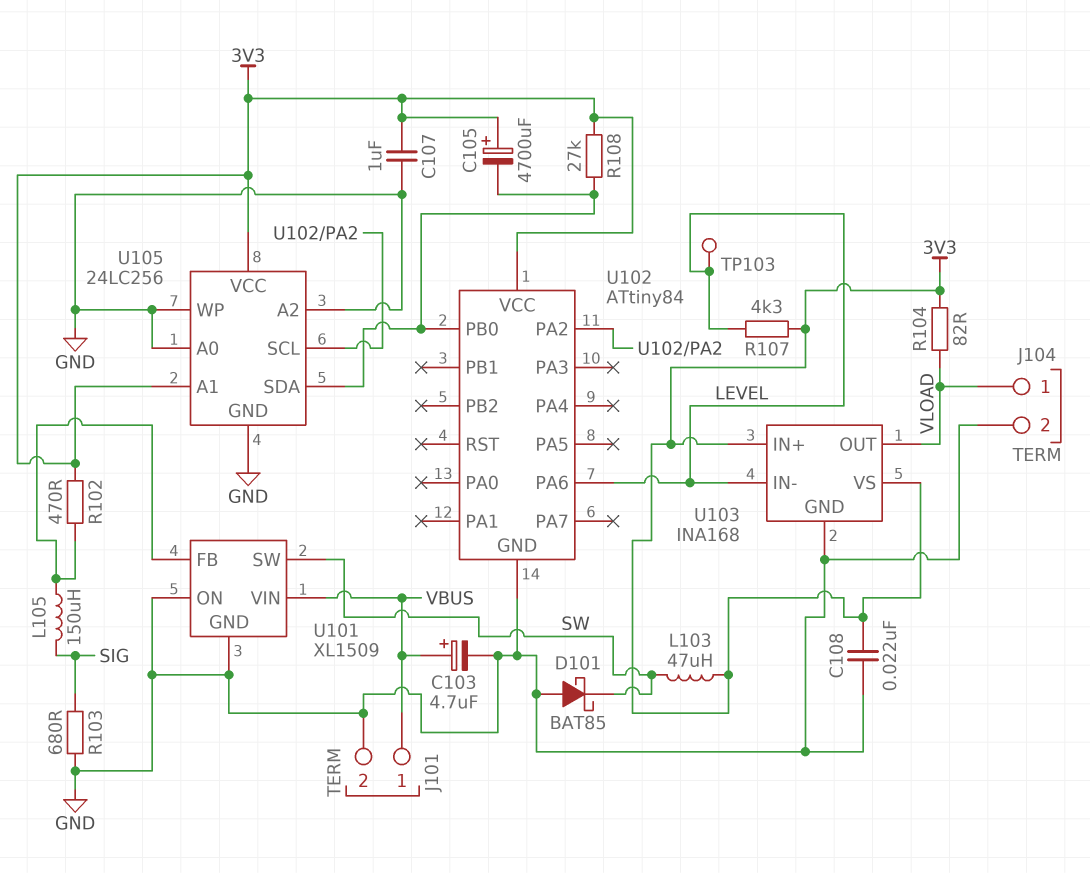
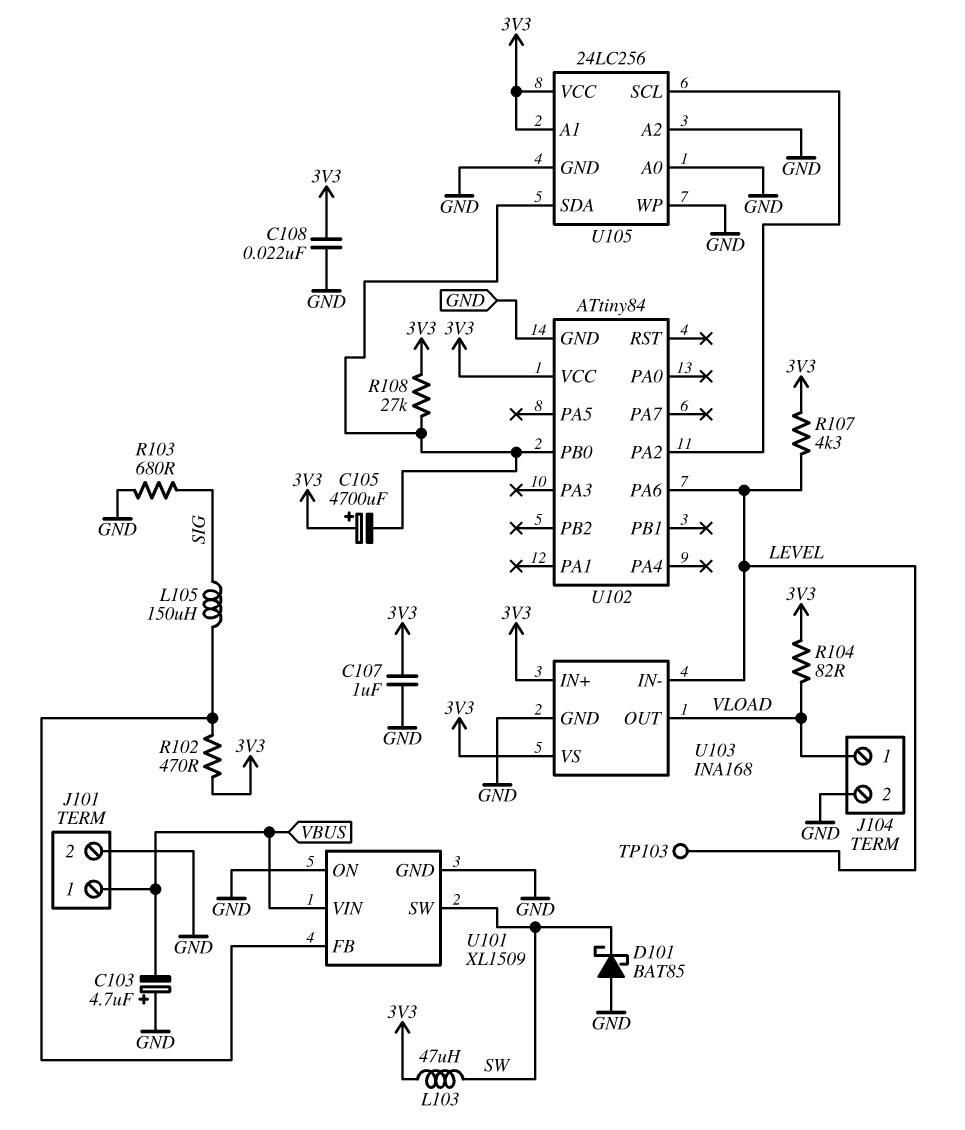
C103: 4.7uF (plus VBUS, minus GND) -> 4.7uF (plus GND, minus VBUS)

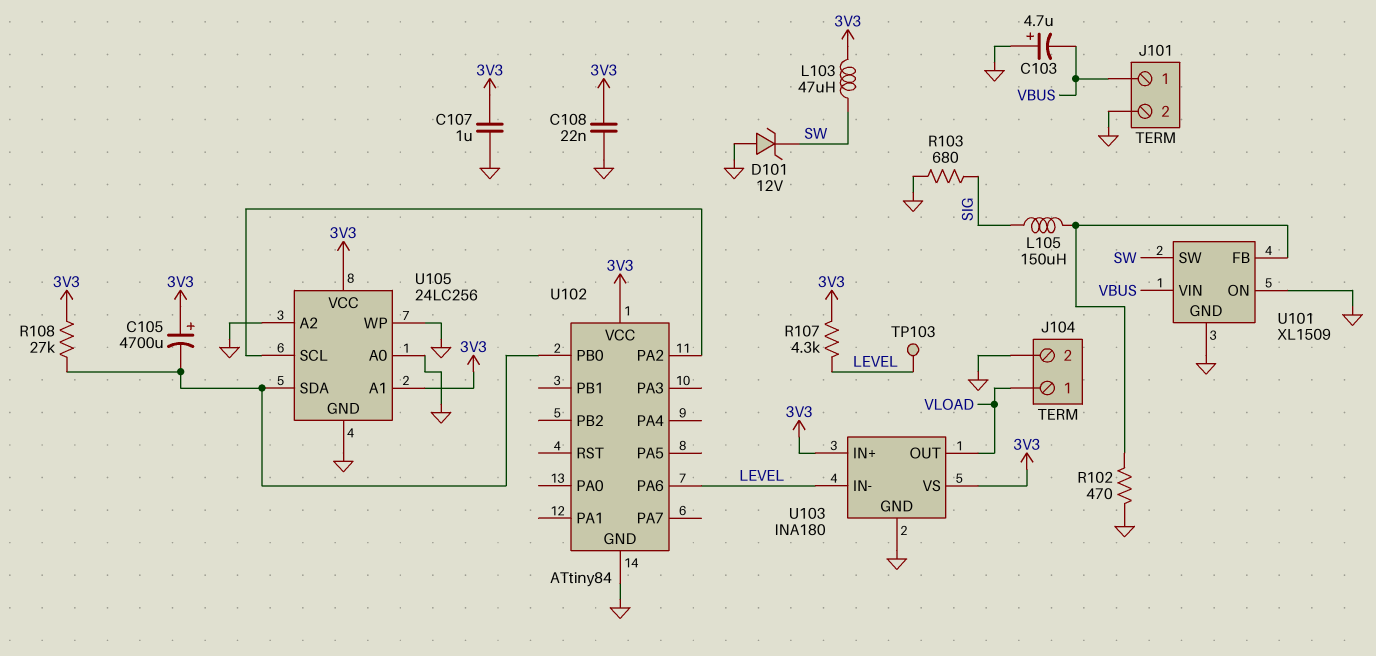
D101: schottky BAT85 (A GND, K SW) -> zener 12V (A GND, K SW)
R102: 470 (3V3, U101/FB) -> 470 (GND, U101/FB)
R104: 82 (3V3, VLOAD) -> none
U103: INA168 -> INA180

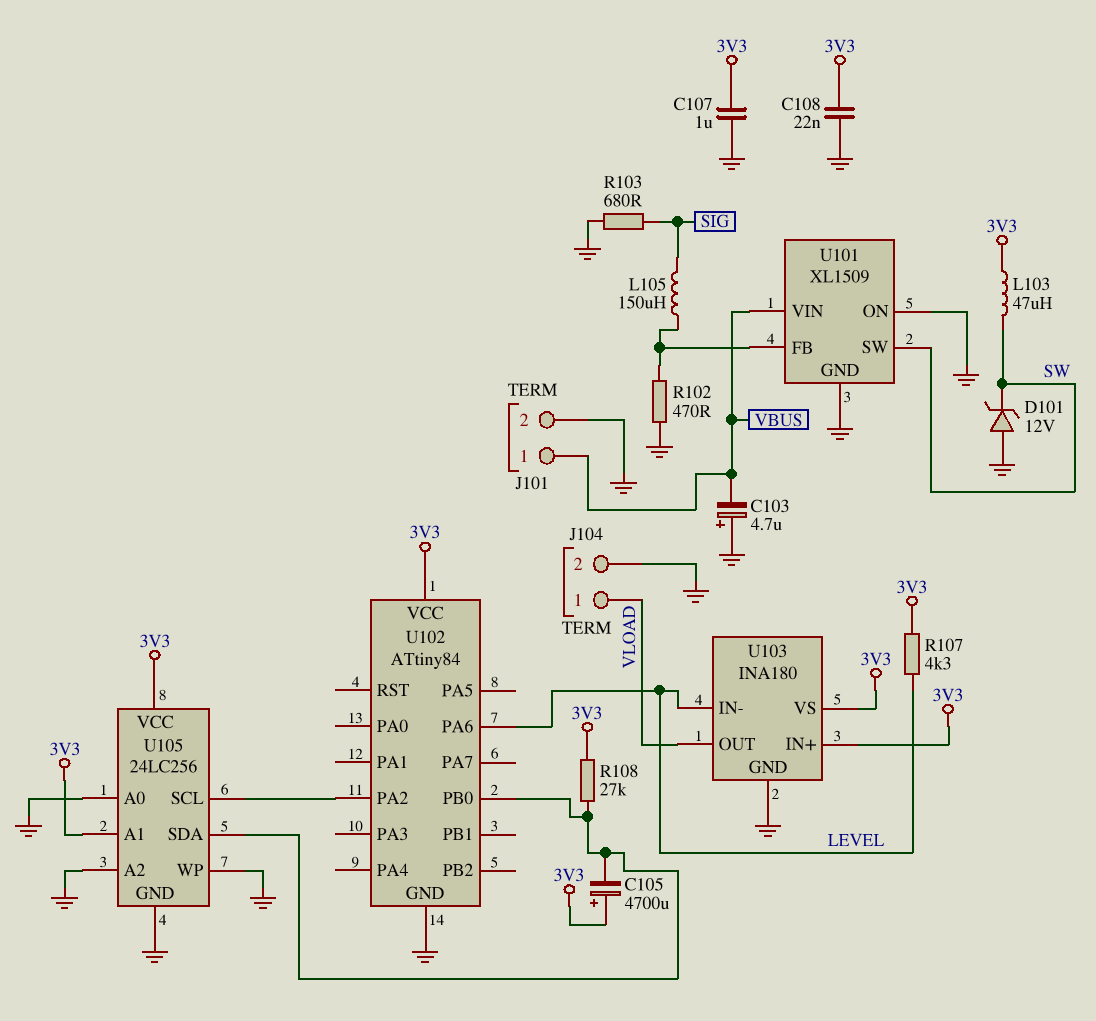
TP103: test point (LEVEL) -> none

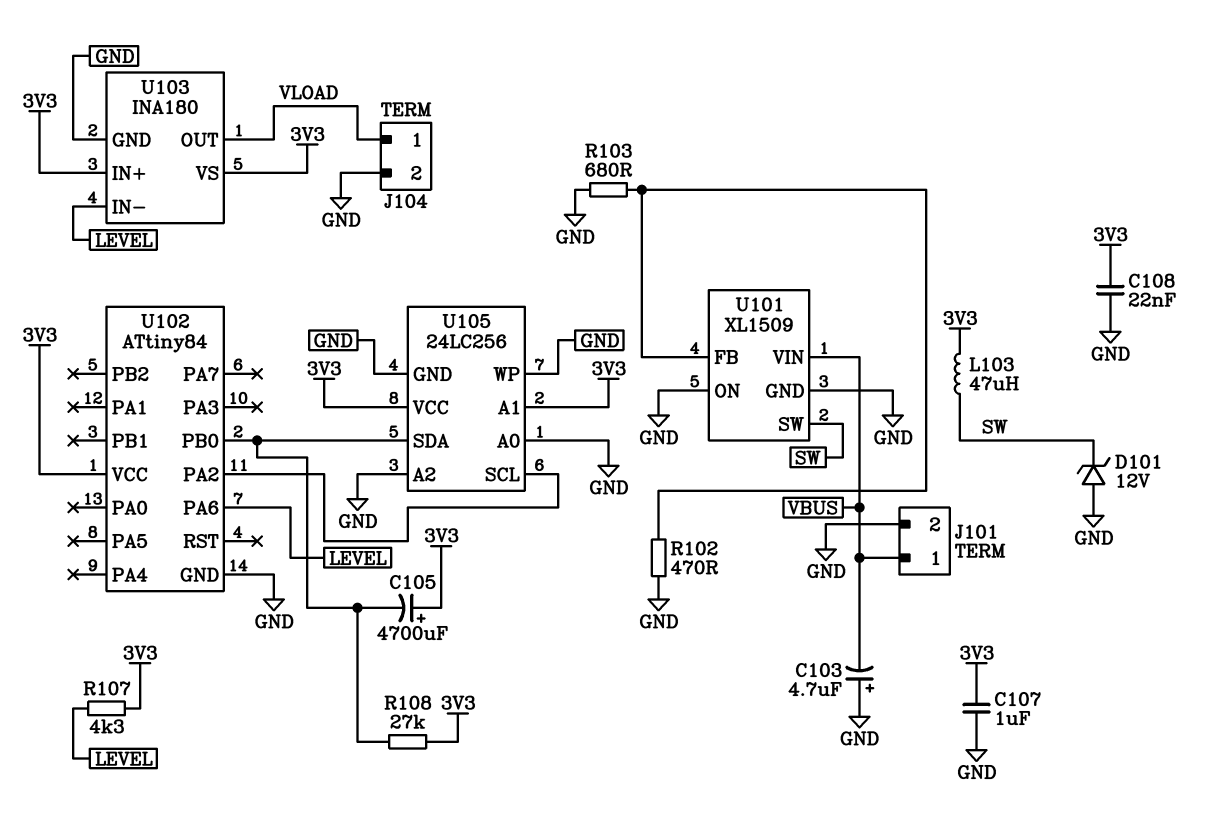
L105: 150uH (SIG, U101/FB) -> none
R103: 680 (GND, SIG) -> 680 (GND, U101/FB)

